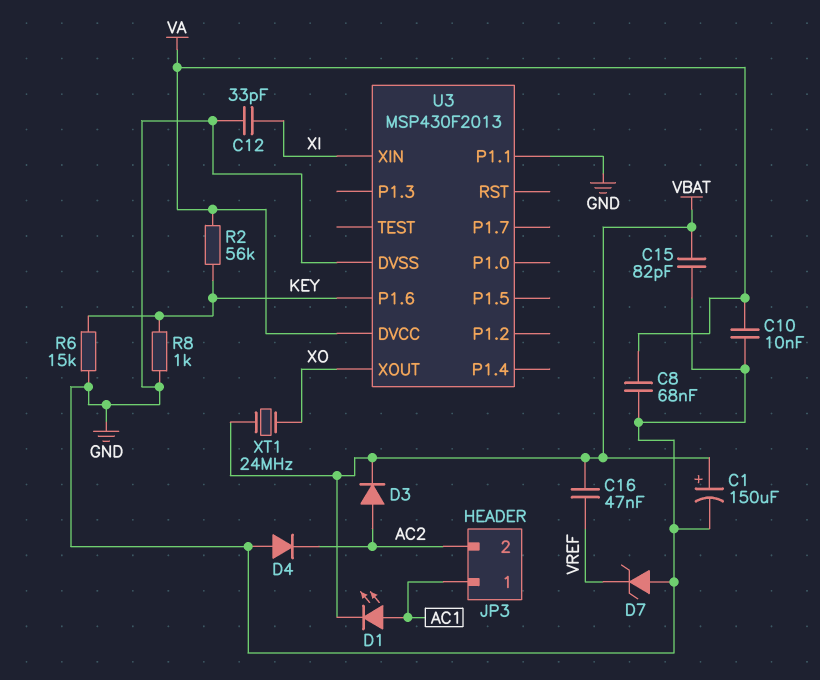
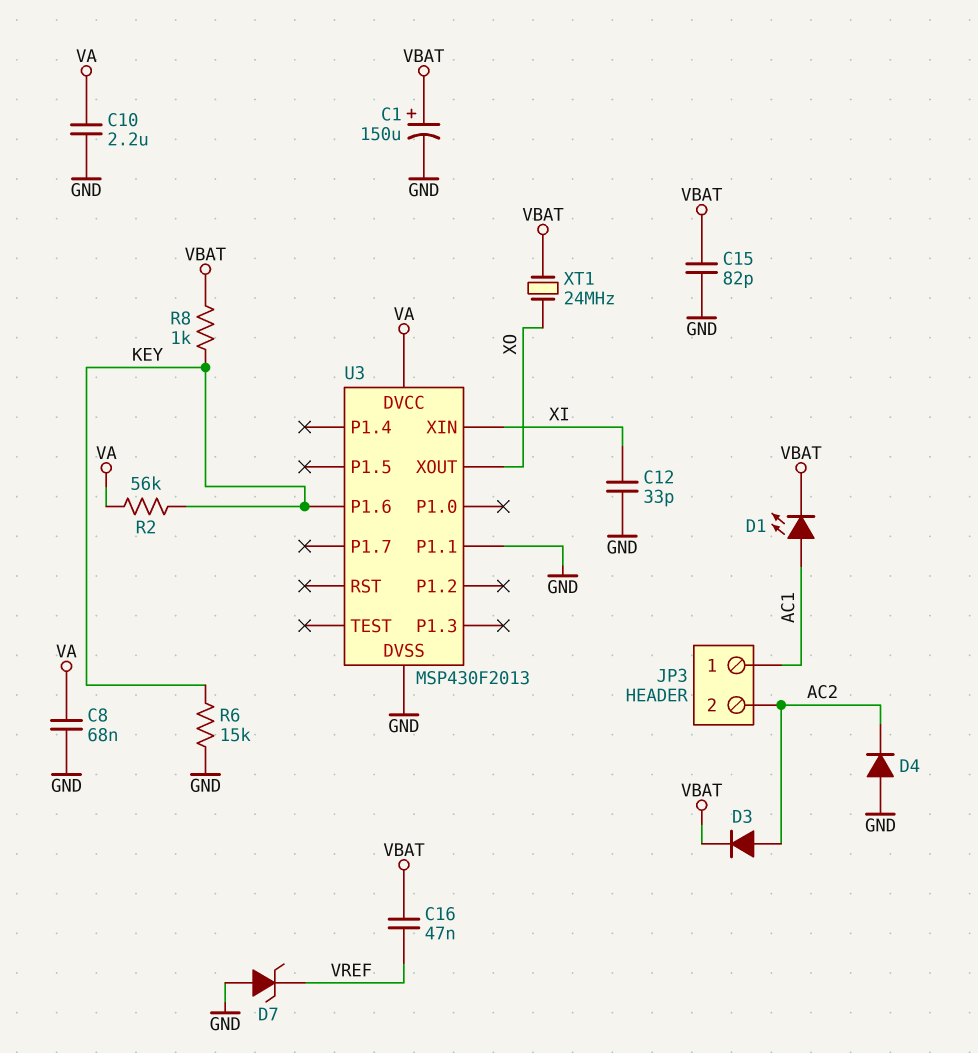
C10: 10nF (GND, VA) -> 2.2uF (GND, VA)
R8: 1k (GND, KEY) -> 1k (KEY, VBAT)

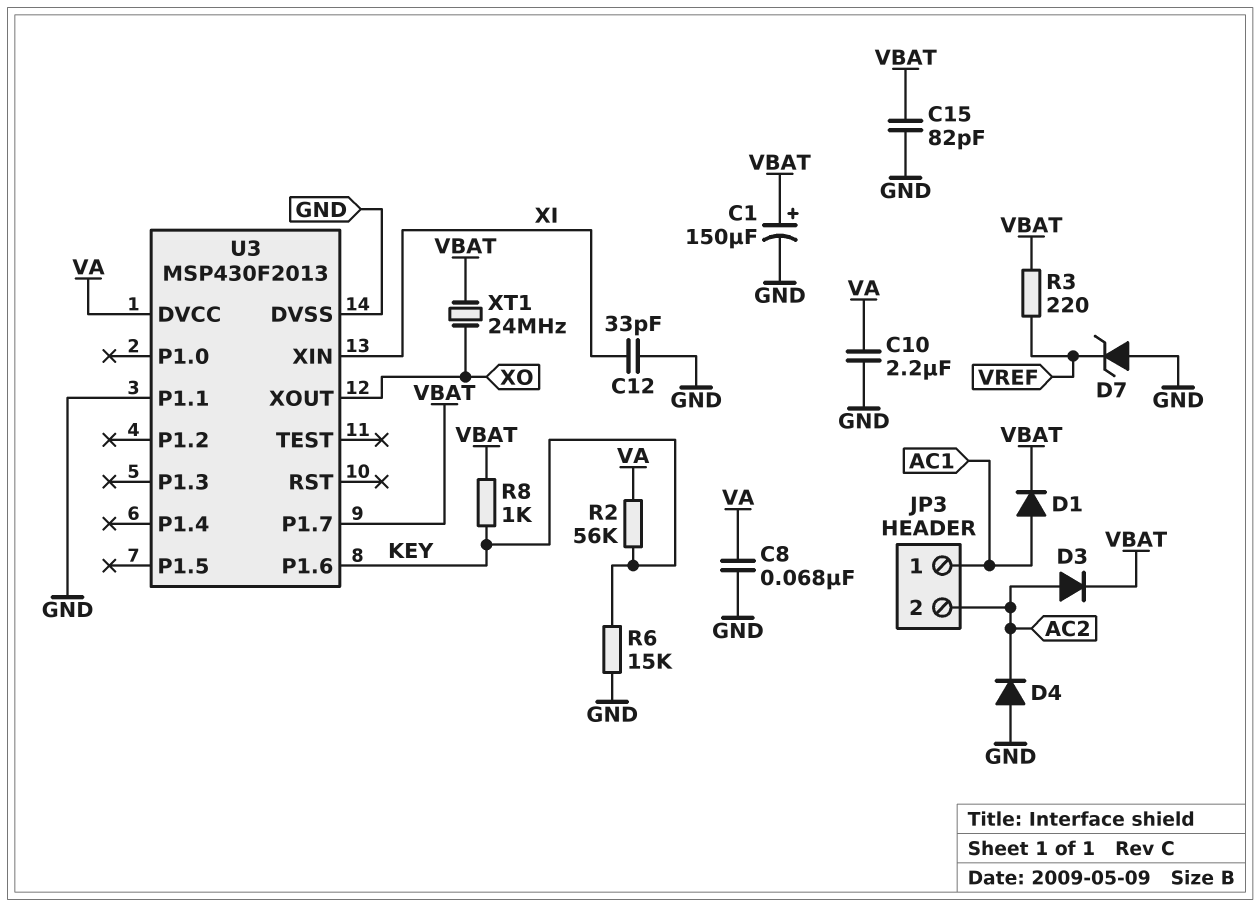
C16: 47nF (VBAT, VREF) -> none
D1: LED (A AC1, K VBAT) -> diode (A AC1, K VBAT)
R3: none -> 220 (VBAT, VREF)
U3 pin P1.7: none -> VBAT

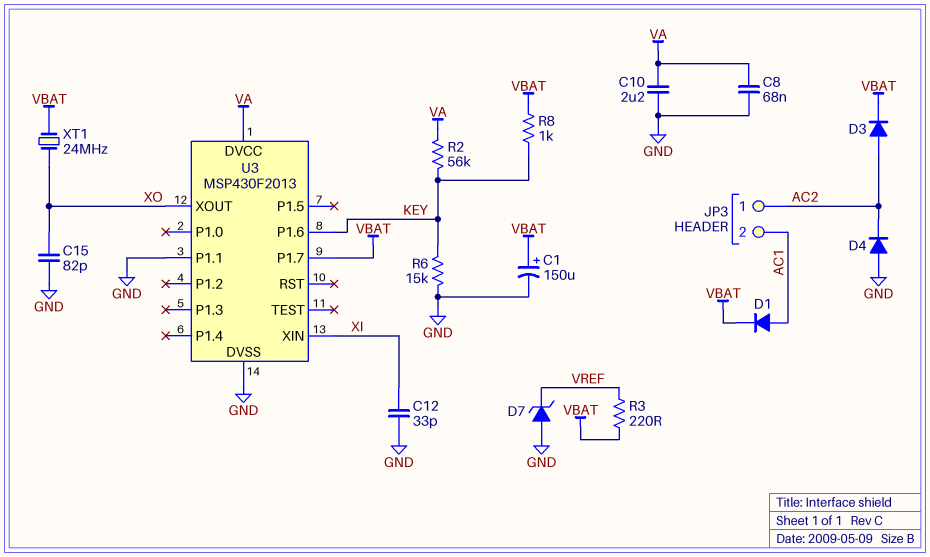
C15: 82pF (GND, VBAT) -> 82pF (GND, XO)
JP3 pin 1: AC1 -> AC2
JP3 pin 2: AC2 -> AC1

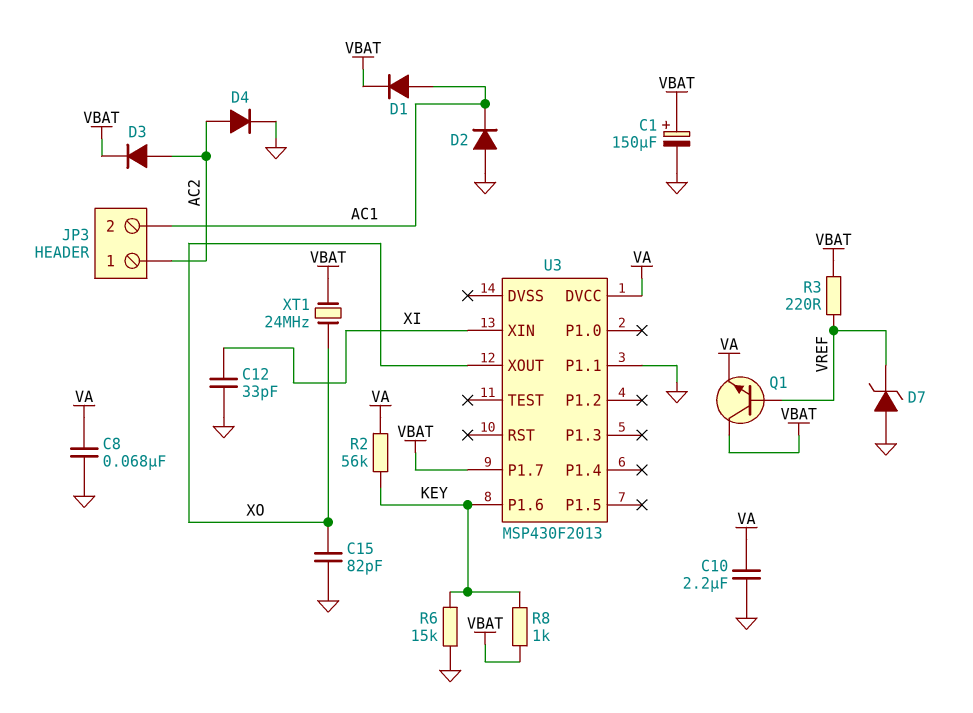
D2: none -> diode (A GND, K AC1)
D4: diode (A GND, K AC2) -> diode (A AC2, K GND)
Q1: none -> NPN (B VREF, C VBAT, E VA)
U3 pin DVSS: GND -> none

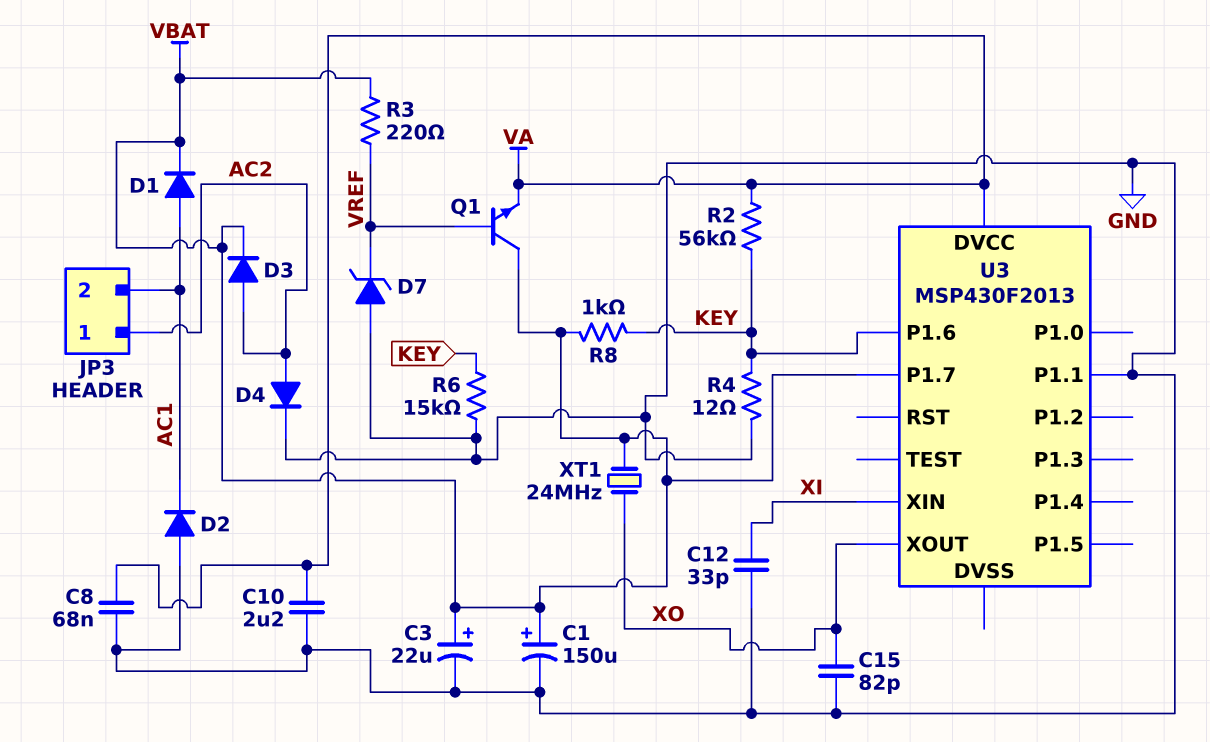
C3: none -> 22uF (plus VBAT, minus GND)
R4: none -> 12 (GND, KEY)

